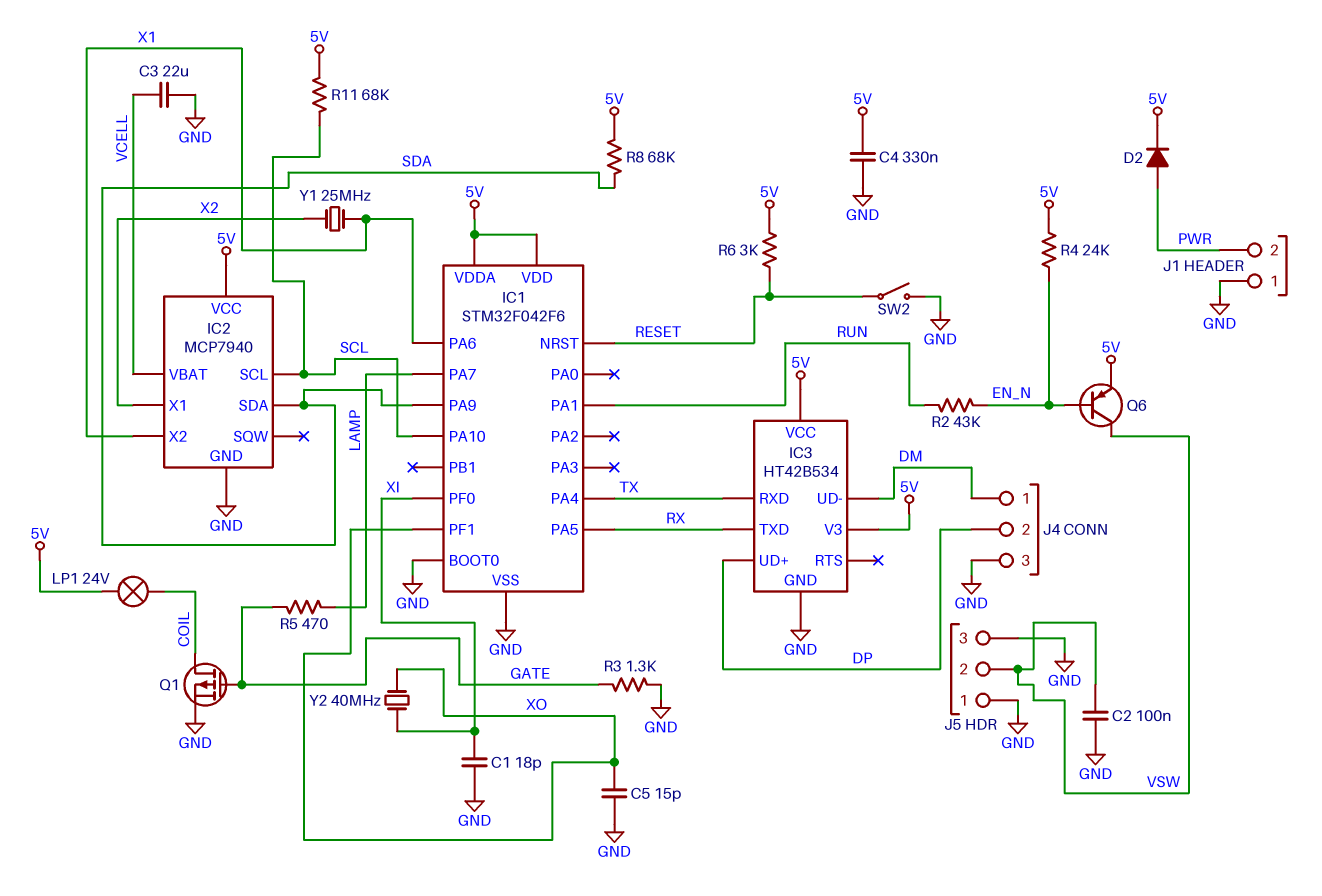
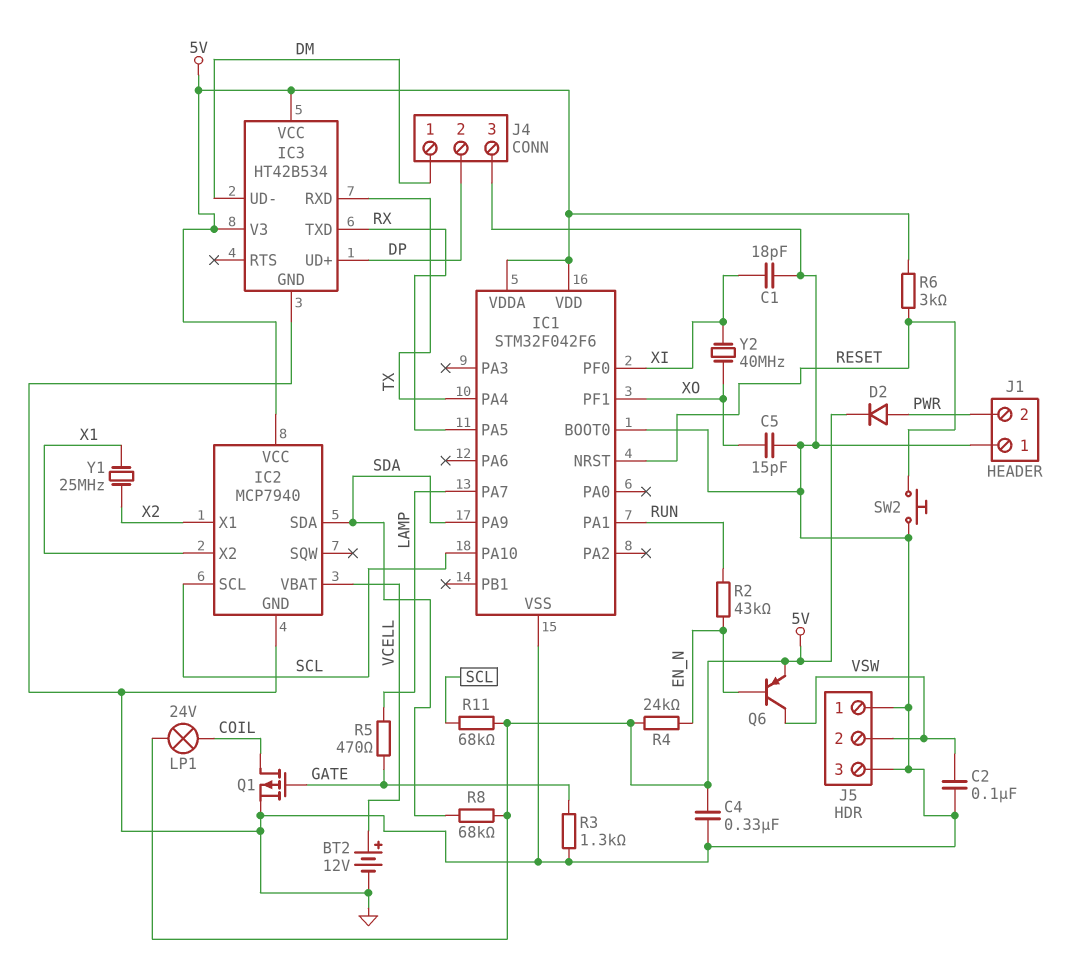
BT2: none -> 12V (plus VCELL, minus GND)
C3: 22uF (GND, VCELL) -> none
IC1 pin PA6: X1 -> none
SW2: switch (GND, RESET) -> button (GND, RESET)

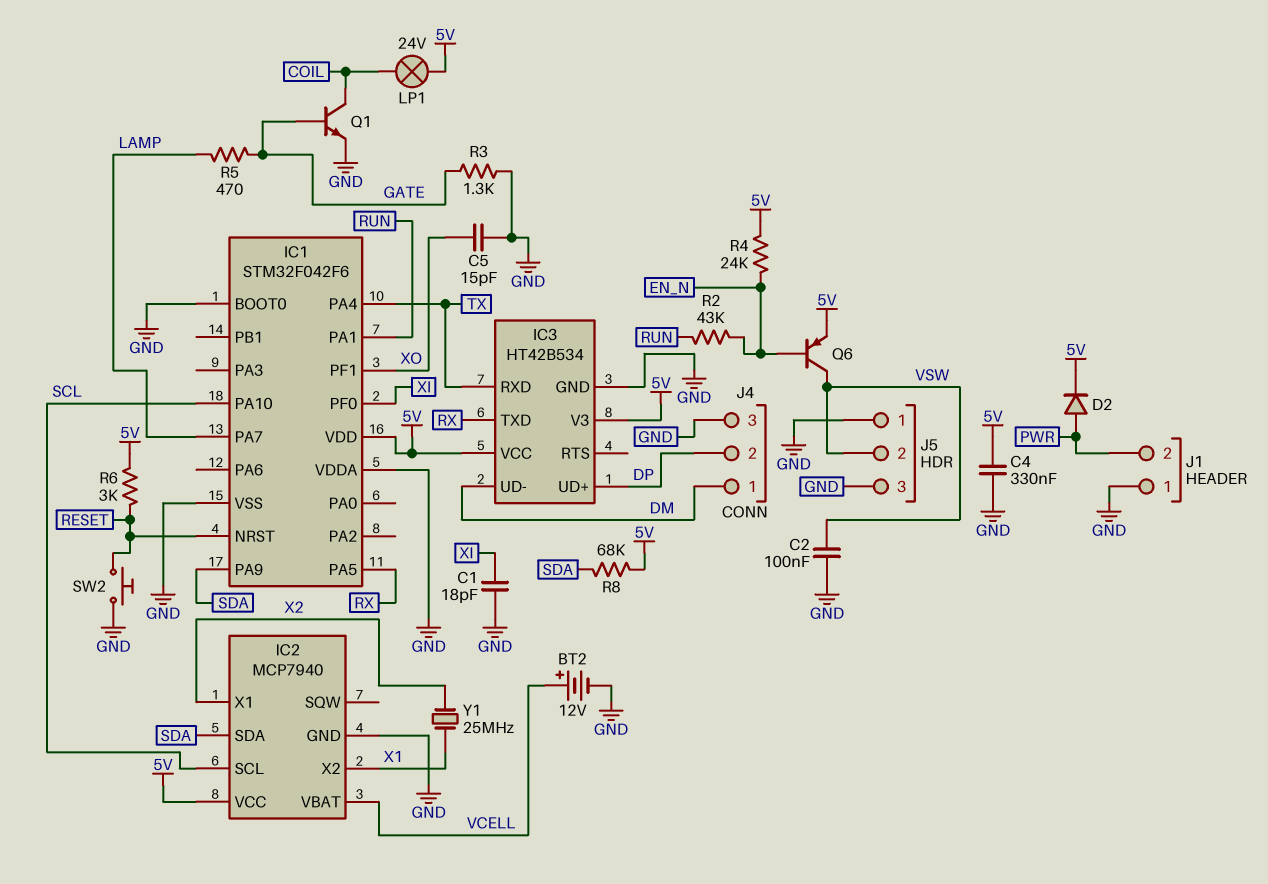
IC1 pin VDDA: 5V -> GND
Q1: PMOS (G GATE, D COIL, S GND) -> NPN (B GATE, C COIL, E GND)
R11: 68k (5V, SCL) -> none
Y2: 40MHz (XI, XO) -> none

